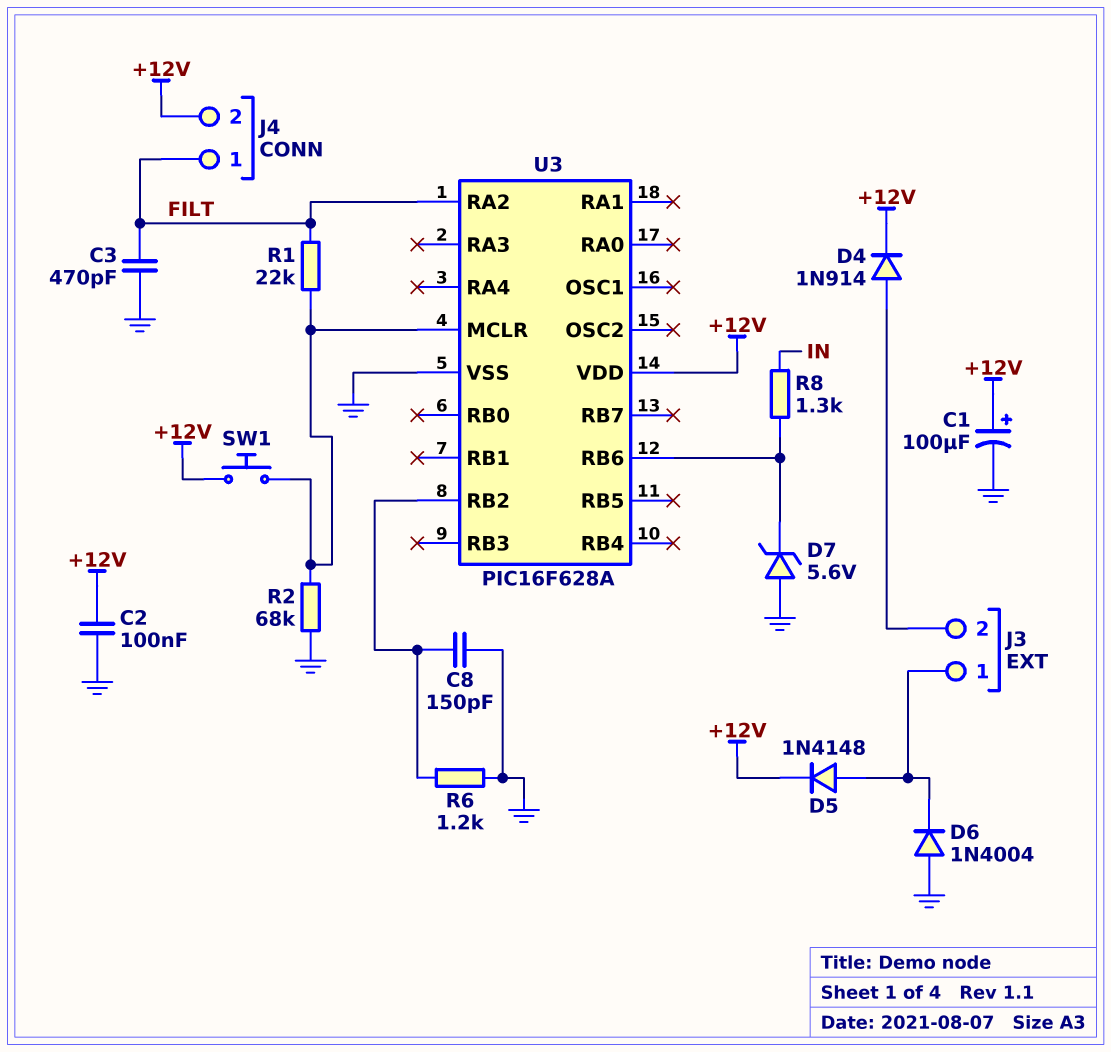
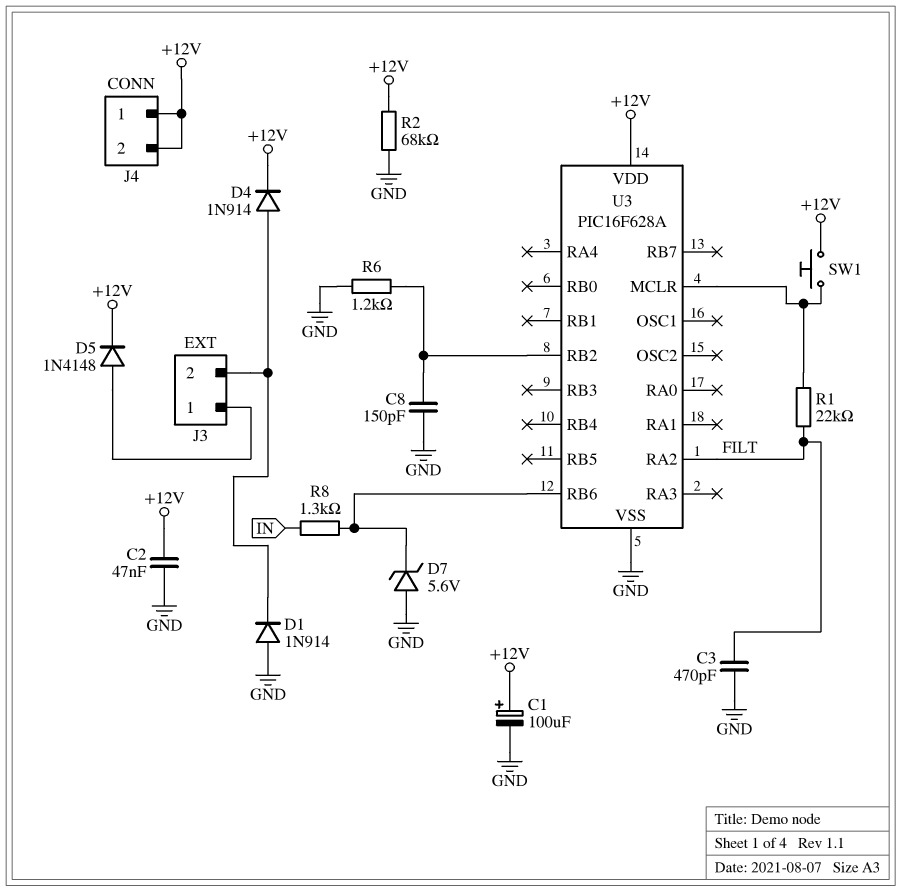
C2: 100nF (+12V, GND) -> 47nF (+12V, GND)
D1: none -> diode 1N914 (A GND, K J3/2)
D6: diode 1N4004 (A GND, K J3/1) -> none
J4 pin 1: FILT -> +12V
R2: 68k (GND, U3/MCLR) -> 68k (+12V, GND)

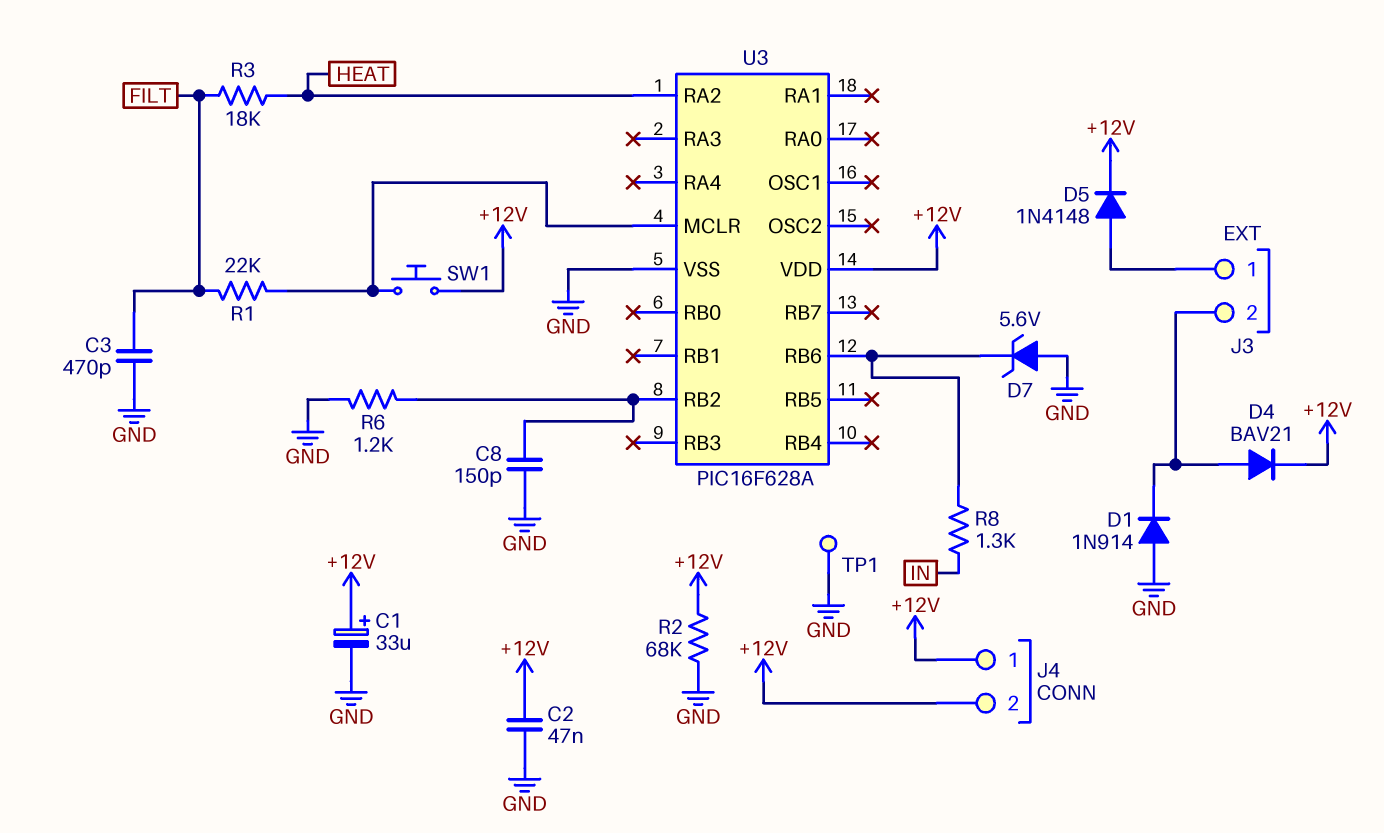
C1: 100uF (plus +12V, minus GND) -> 33uF (plus +12V, minus GND)
D4: diode 1N914 (A J3/2, K +12V) -> diode BAV21 (A J3/2, K +12V)
R3: none -> 18k (FILT, HEAT)
TP1: none -> test point (GND)
U3 pin RA2: FILT -> HEAT

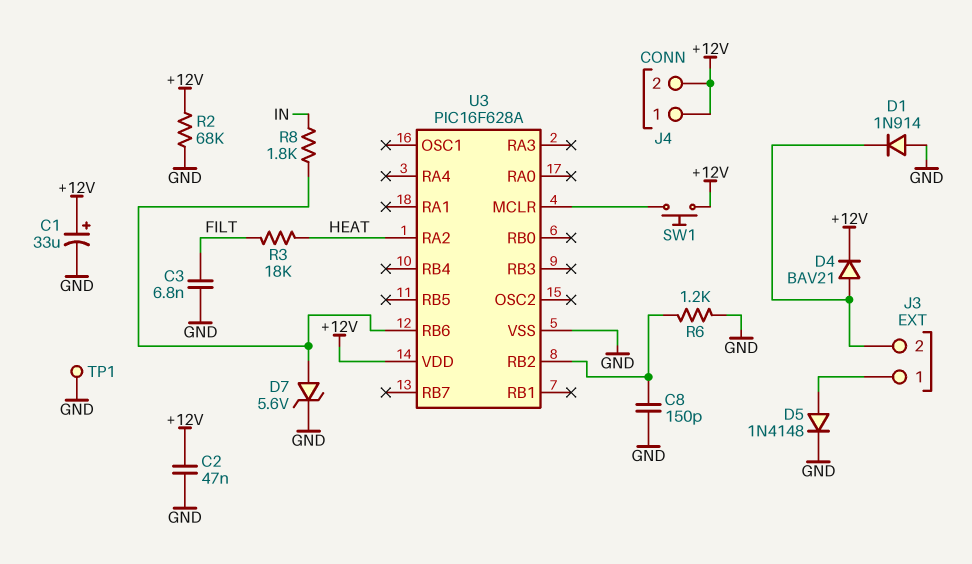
C3: 470pF (FILT, GND) -> 6.8nF (FILT, GND)
D5: diode 1N4148 (A J3/1, K +12V) -> diode 1N4148 (A J3/1, K GND)
D7: zener 5.6V (A GND, K U3/RB6) -> zener 5.6V (A U3/RB6, K GND)
R1: 22k (FILT, U3/MCLR) -> none
R8: 1.3k (IN, U3/RB6) -> 1.8k (IN, U3/RB6)

